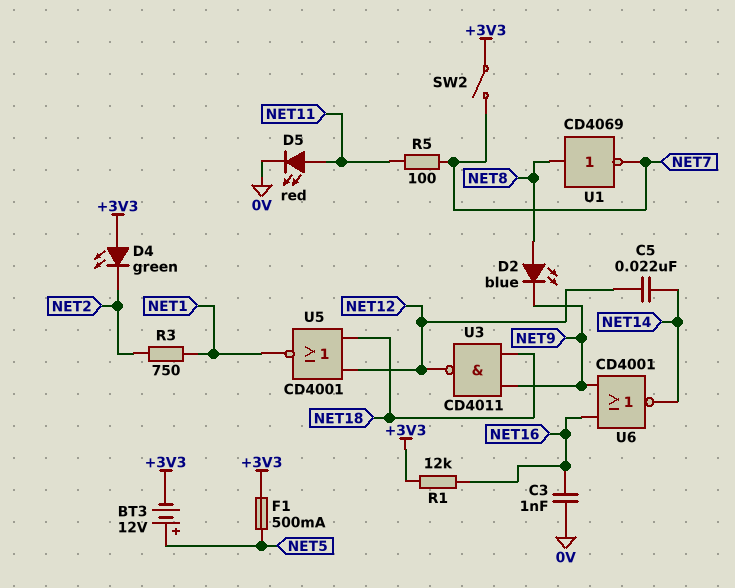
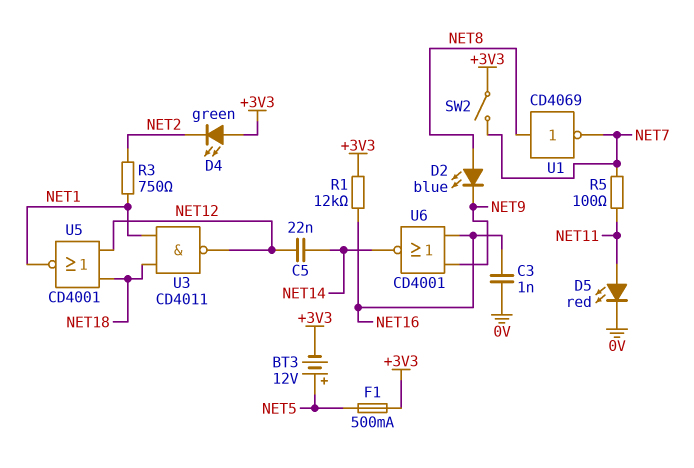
U3: NAND CD4011 (in NET9, in NET18, out NET12) -> NAND CD4011 (in NET1, in NET18, out NET12)

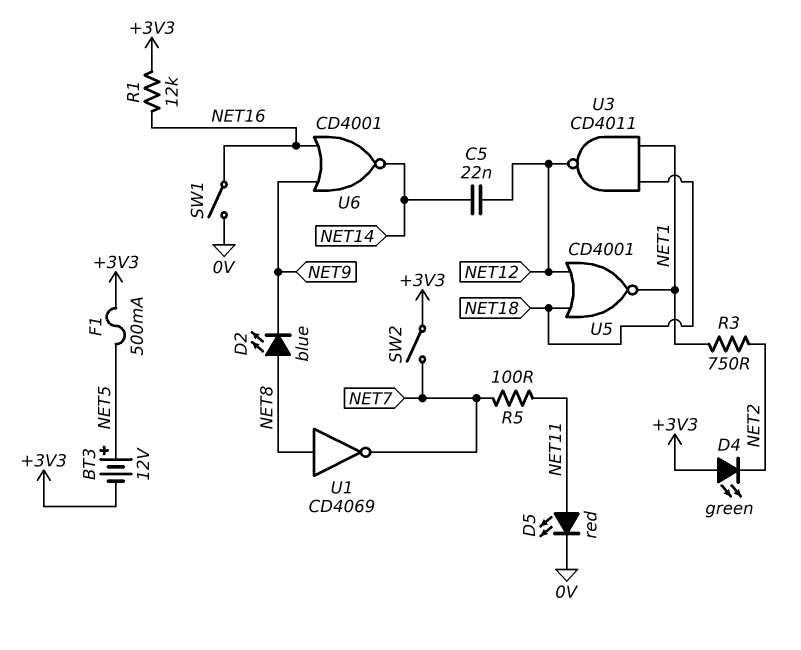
C3: 1nF (0V, NET16) -> none
SW1: none -> switch (0V, NET16)

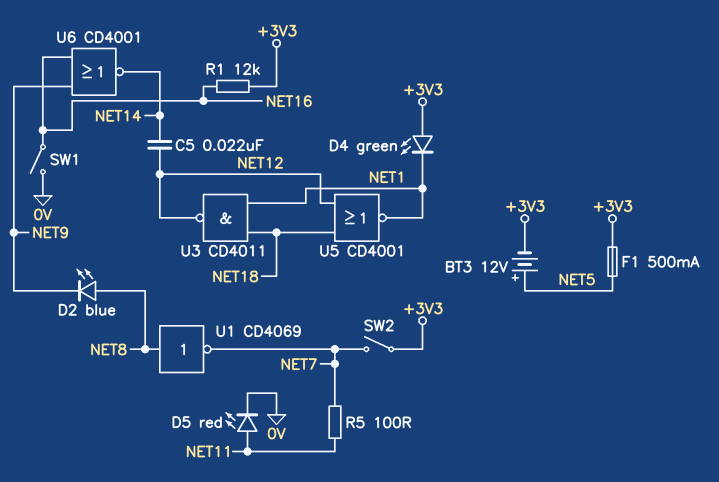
D4: LED green (A +3V3, K NET2) -> LED green (A +3V3, K NET1)
R3: 750 (NET1, NET2) -> none

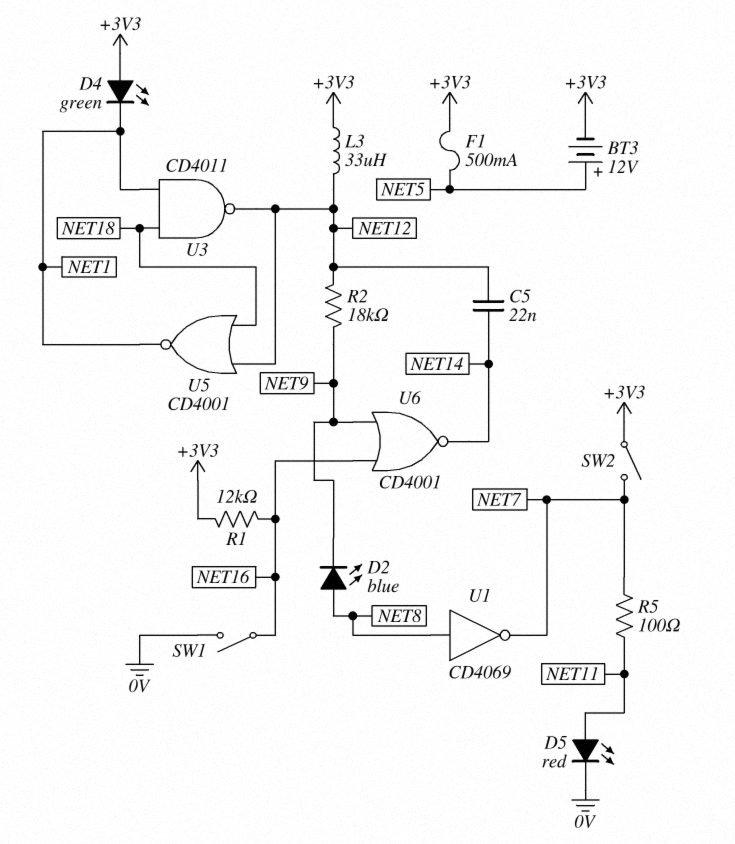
L3: none -> 33uH (+3V3, NET12)
R2: none -> 18k (NET9, NET12)

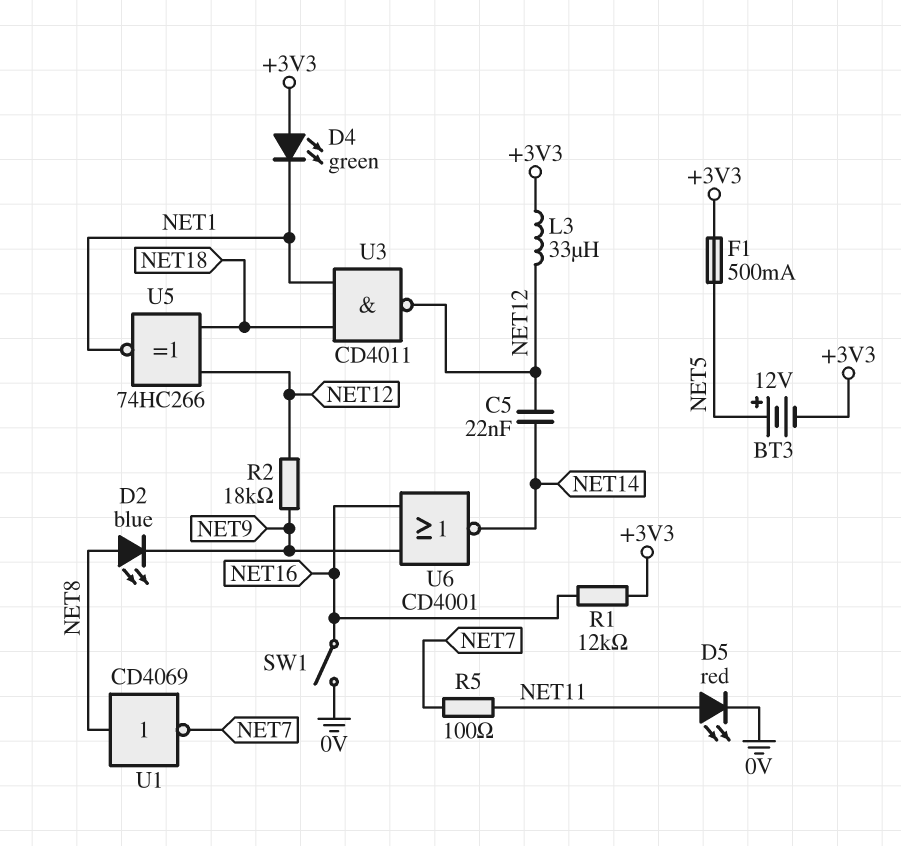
SW2: switch (+3V3, NET7) -> none
U5: NOR CD4001 (in NET12, in NET18, out NET1) -> XNOR 74HC266 (in NET12, in NET18, out NET1)

